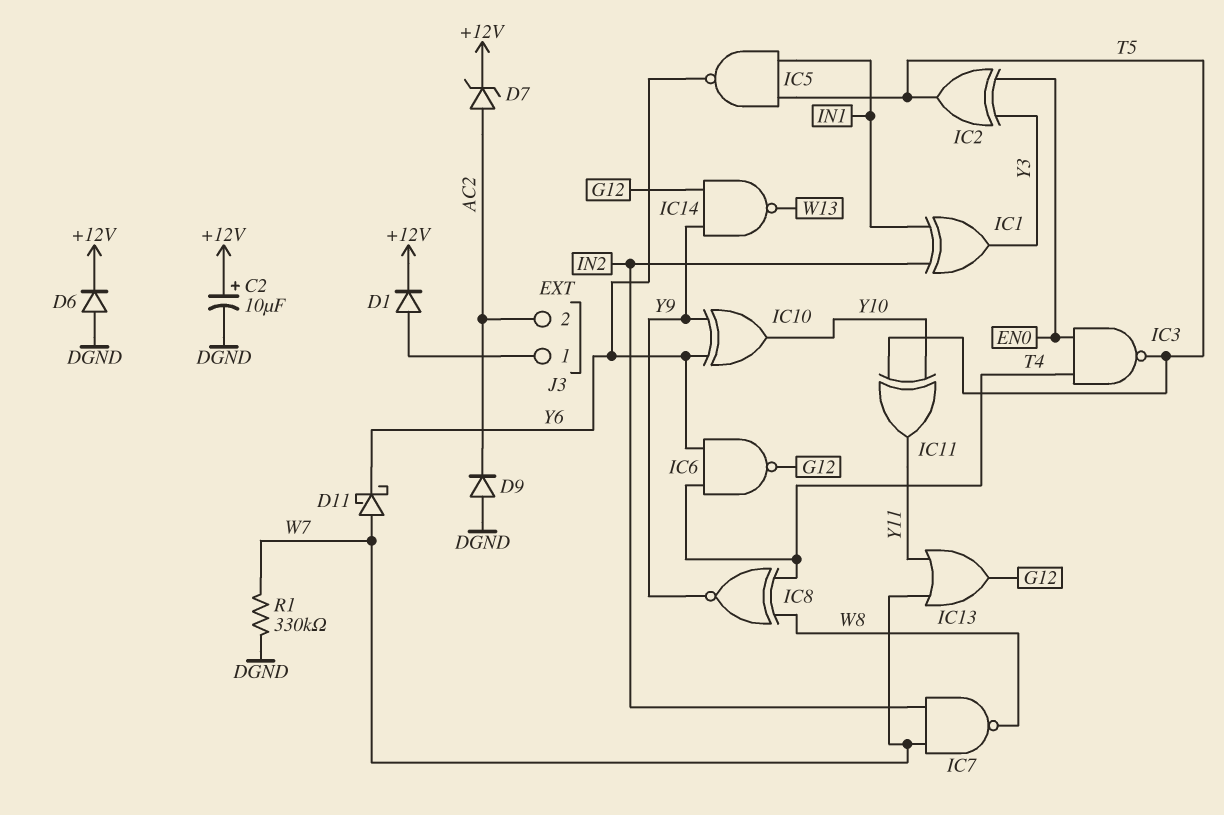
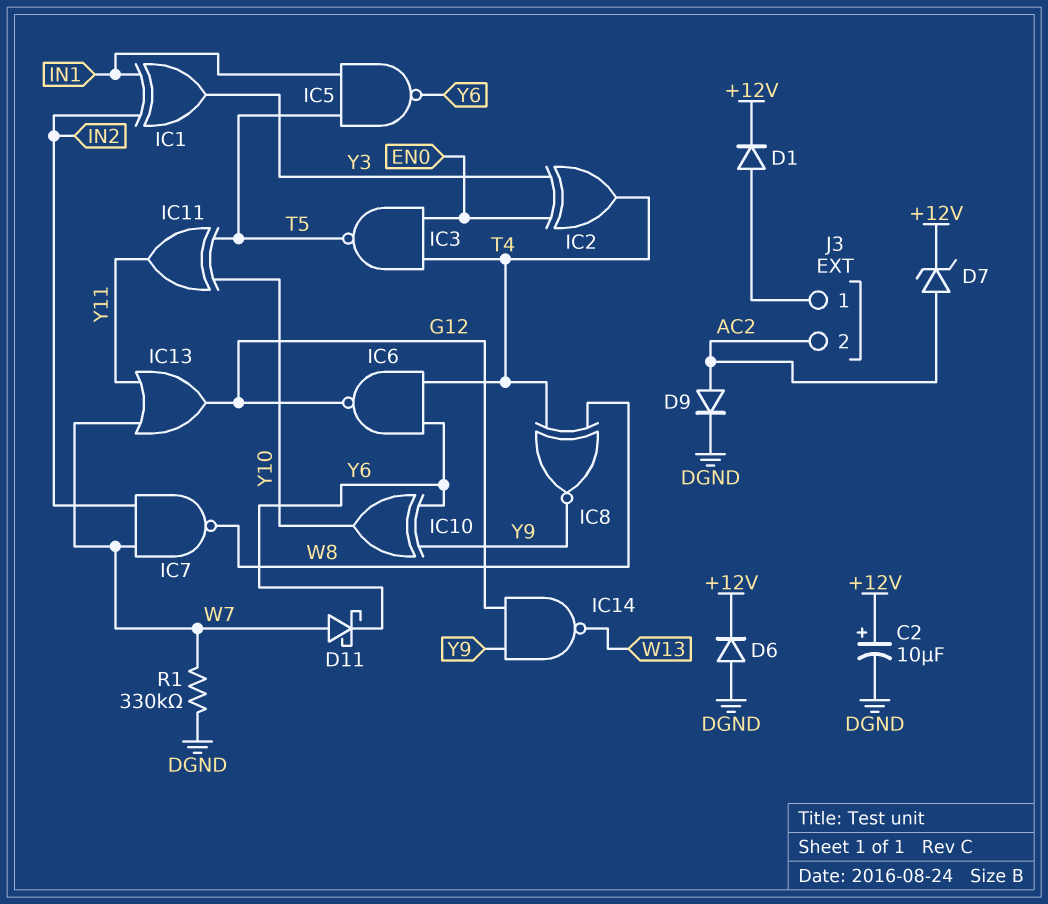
D9: diode (A DGND, K AC2) -> diode (A AC2, K DGND)
IC2: XOR (in EN0, in Y3, out T5) -> XOR (in EN0, in Y3, out T4)

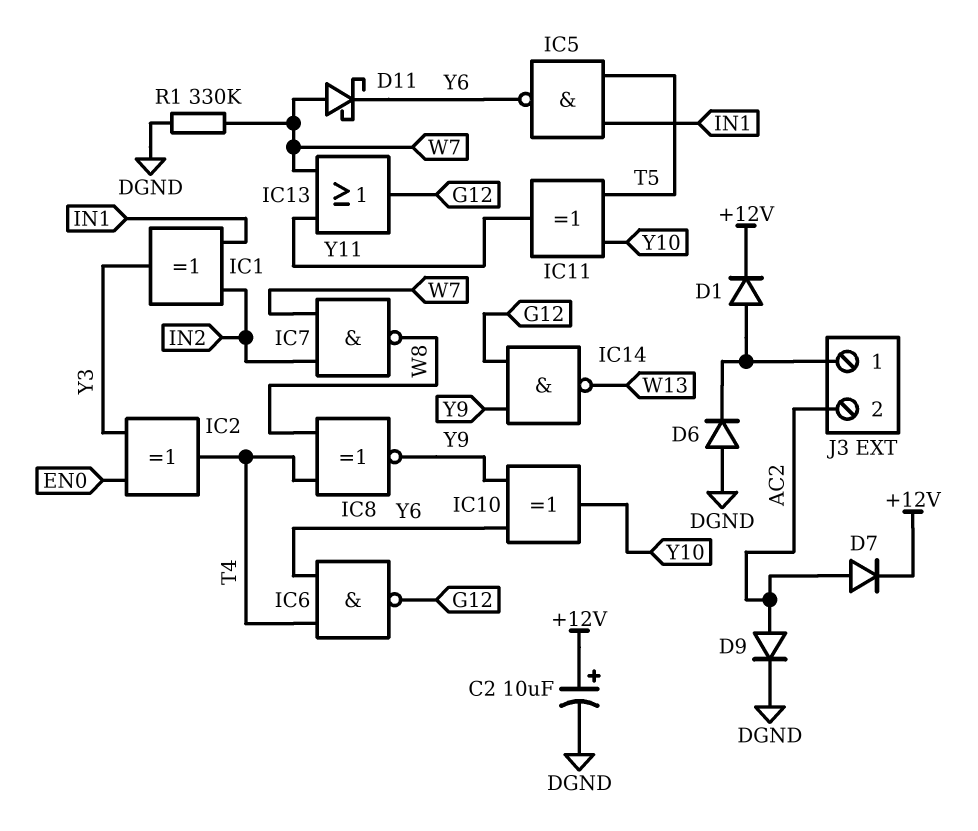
D6: diode (A DGND, K +12V) -> diode (A DGND, K J3/1)
D7: zener (A AC2, K +12V) -> diode (A AC2, K +12V)
IC3: NAND (in EN0, in T4, out T5) -> none

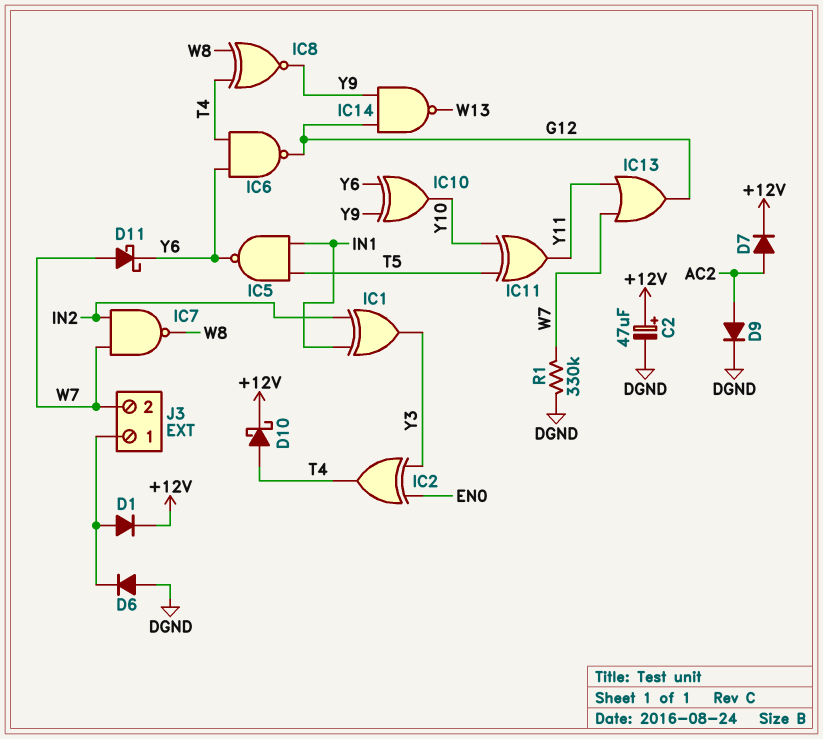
C2: 10uF (plus +12V, minus DGND) -> 47uF (plus +12V, minus DGND)
D10: none -> schottky (A T4, K +12V)
J3 pin 2: AC2 -> W7

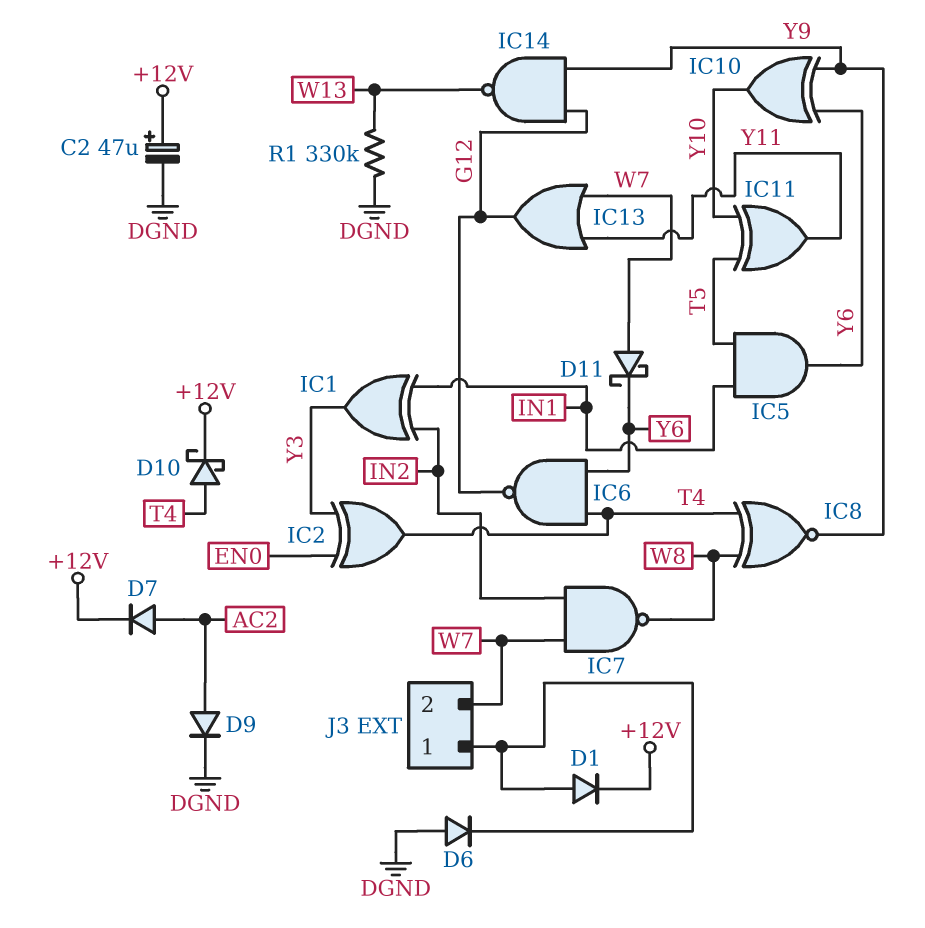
IC5: NAND (in IN1, in T5, out Y6) -> AND (in IN1, in T5, out Y6)
R1: 330k (DGND, W7) -> 330k (DGND, W13)

